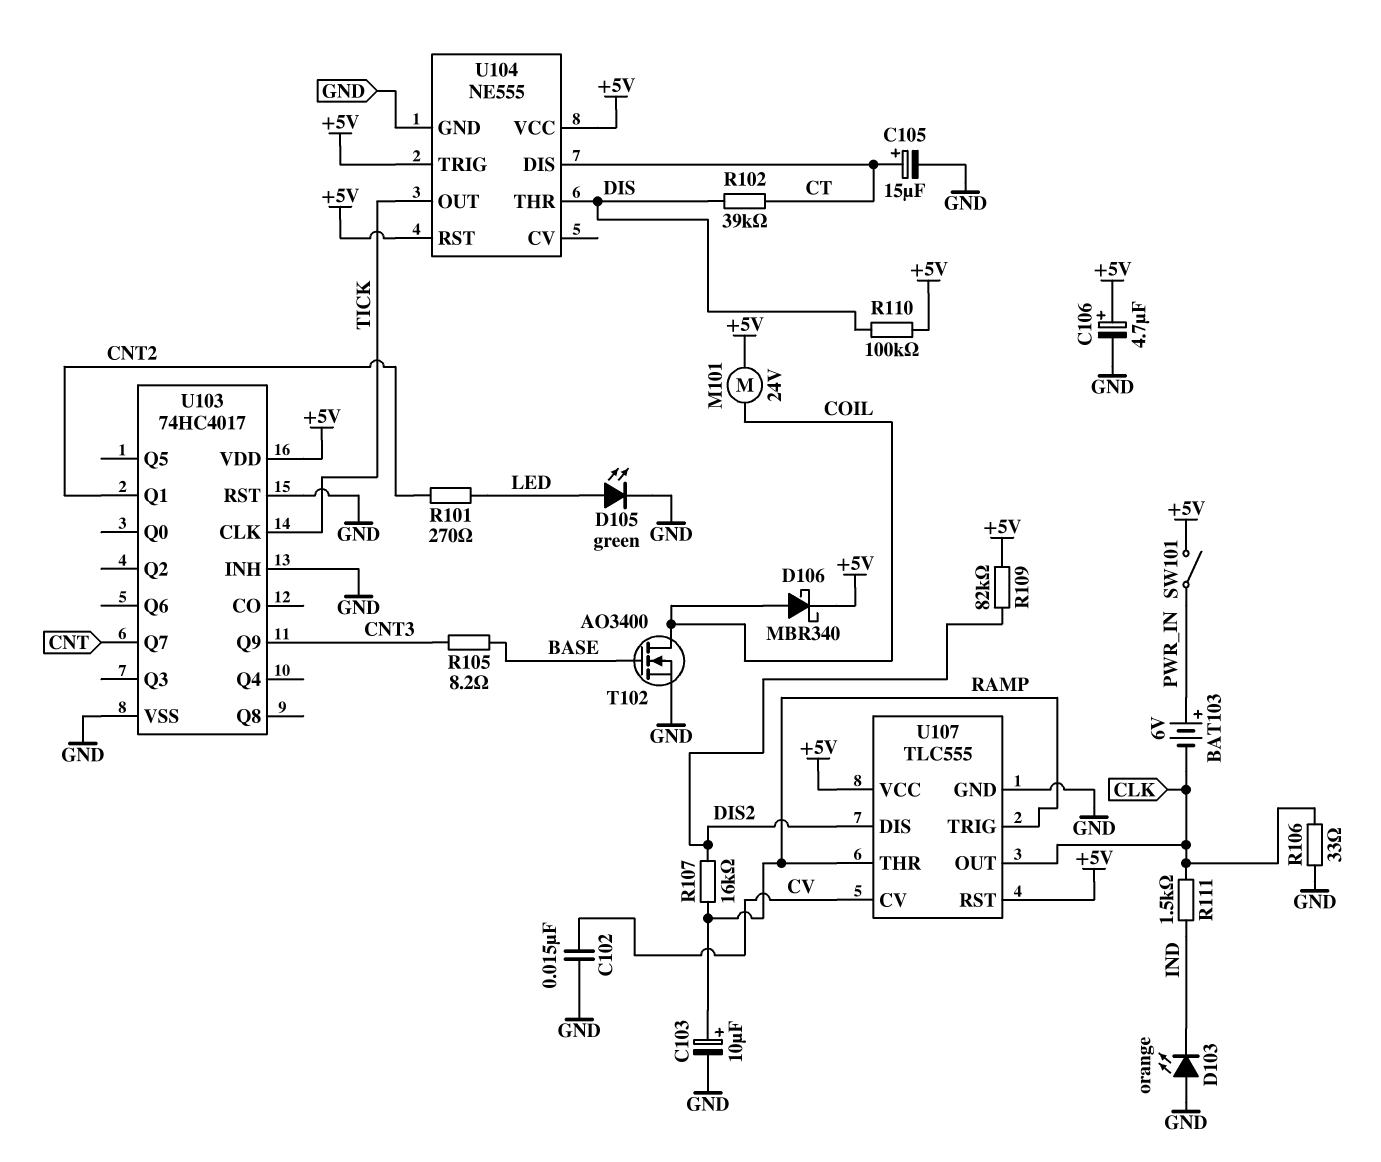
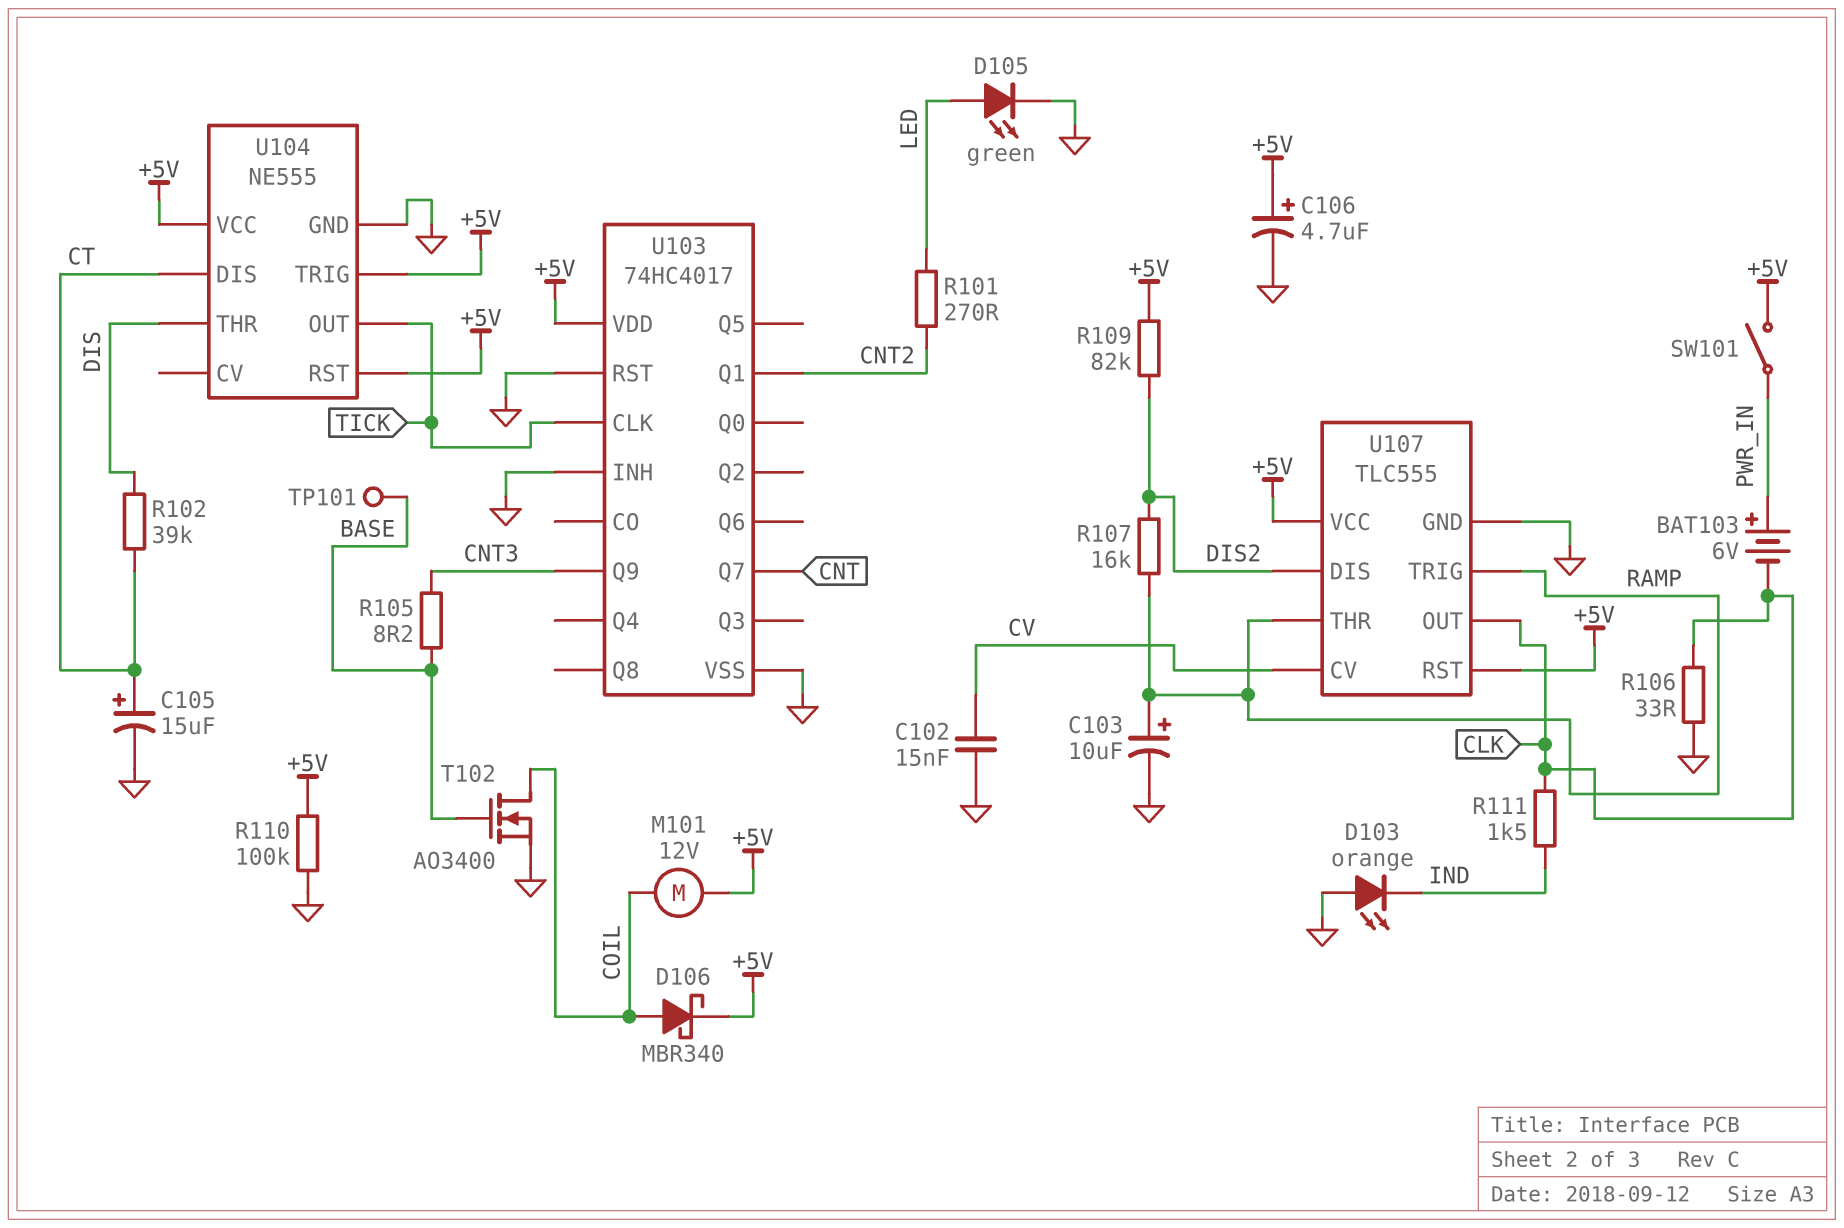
M101: motor 24V (+5V, COIL) -> motor 12V (+5V, COIL)
R110: 100k (+5V, DIS) -> 100k (+5V, GND)
TP101: none -> test point (BASE)

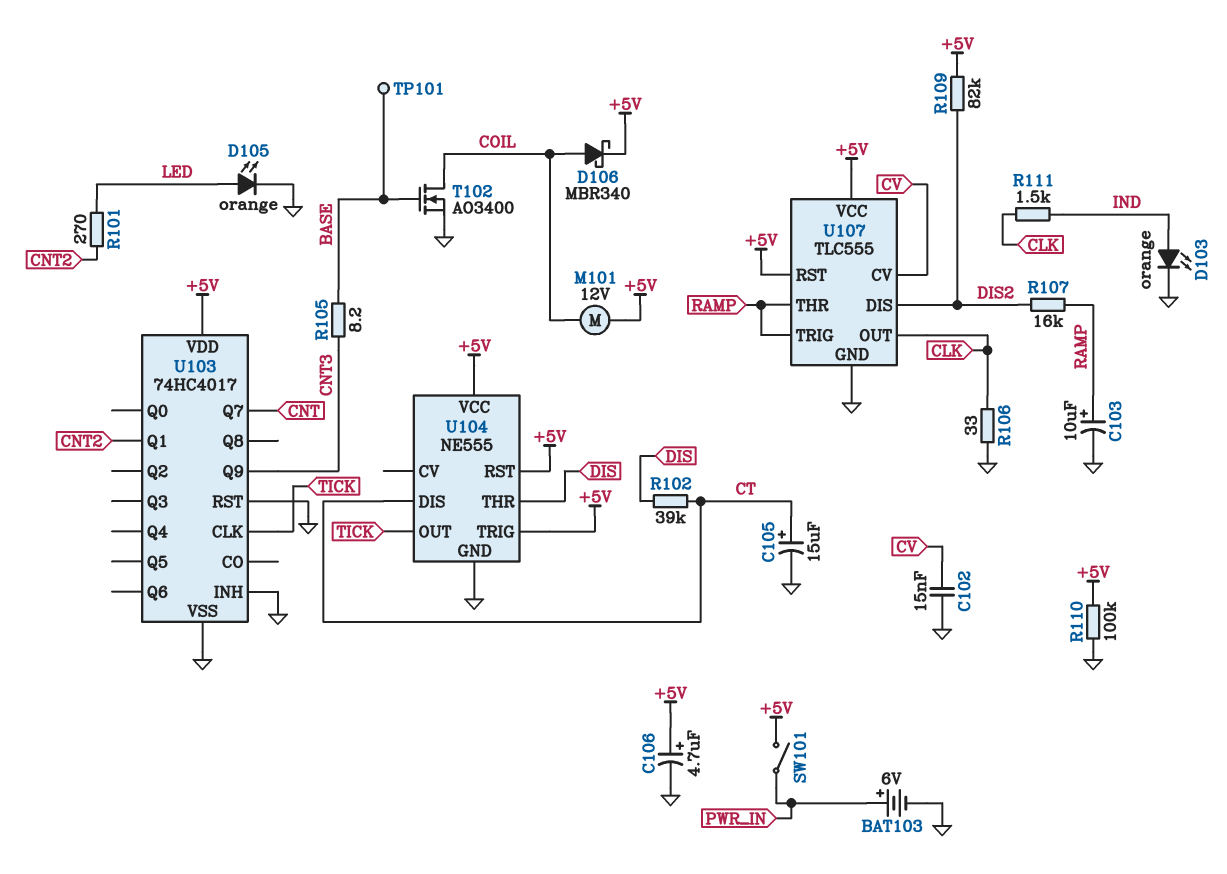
BAT103: 6V (plus PWR_IN, minus CLK) -> 6V (plus PWR_IN, minus GND)
D103: LED orange (A GND, K IND) -> LED orange (A IND, K GND)
D105: LED green (A LED, K GND) -> LED orange (A LED, K GND)

